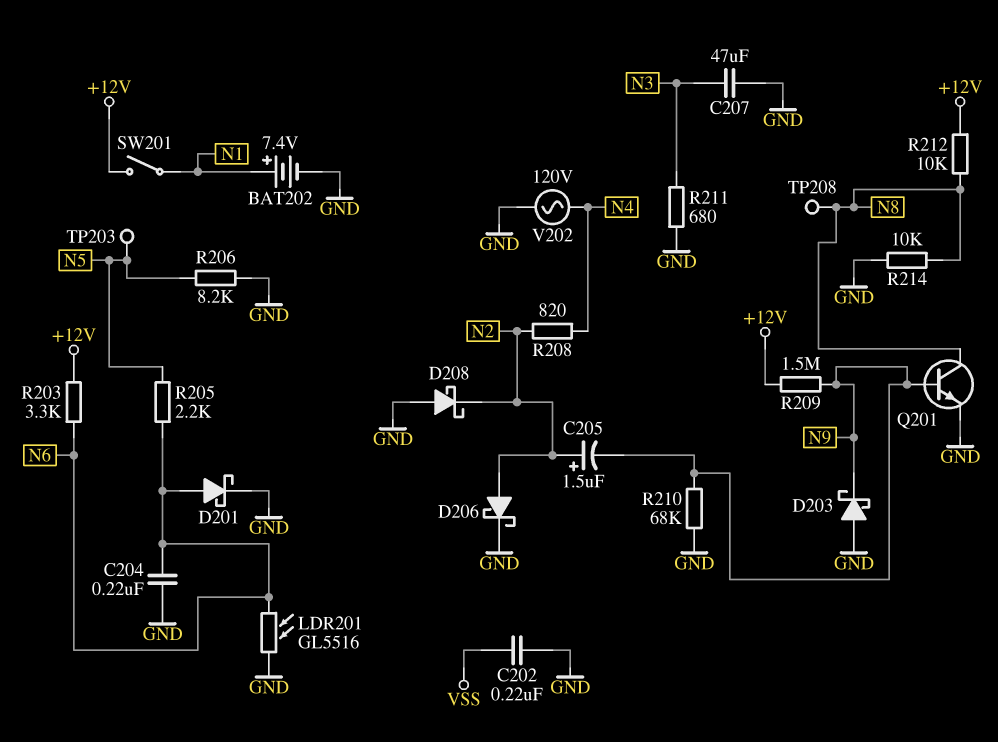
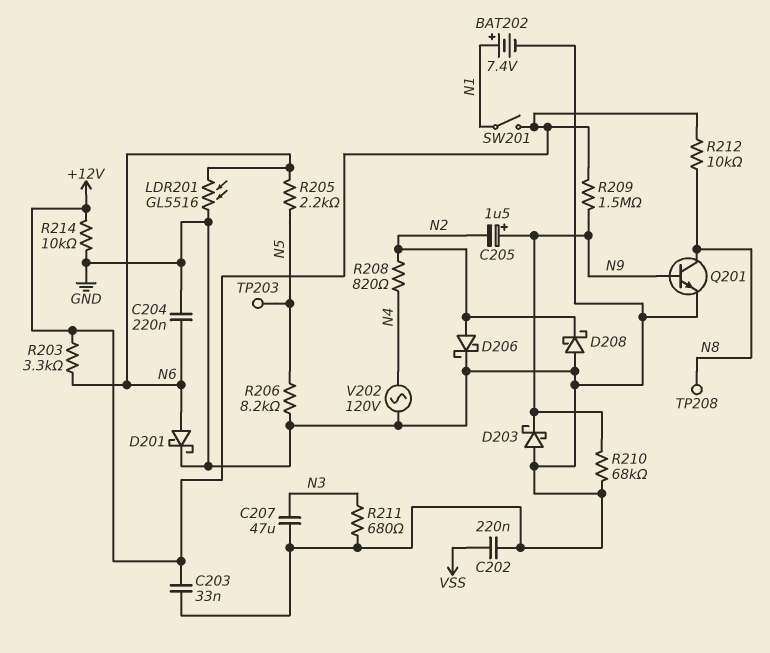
C203: none -> 33nF (+12V, GND)
C205: 1.5uF (plus N2, minus N9) -> 1.5uF (plus N9, minus N2)
R214: 10k (GND, N8) -> 10k (+12V, GND)

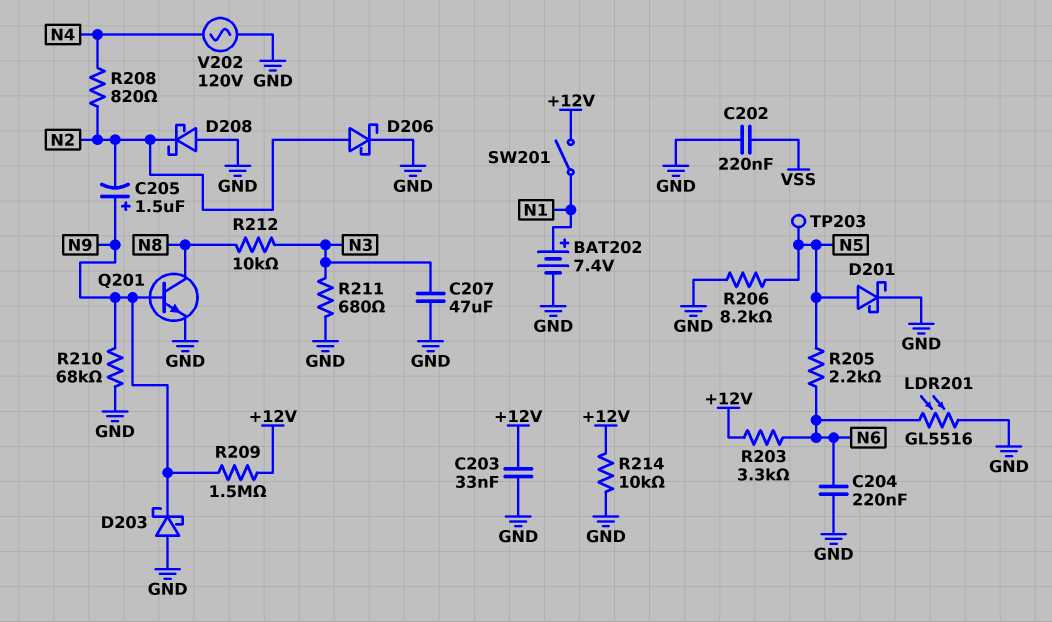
D201: schottky (A N6, K GND) -> schottky (A N5, K GND)
R212: 10k (+12V, N8) -> 10k (N3, N8)
TP208: test point (N8) -> none

